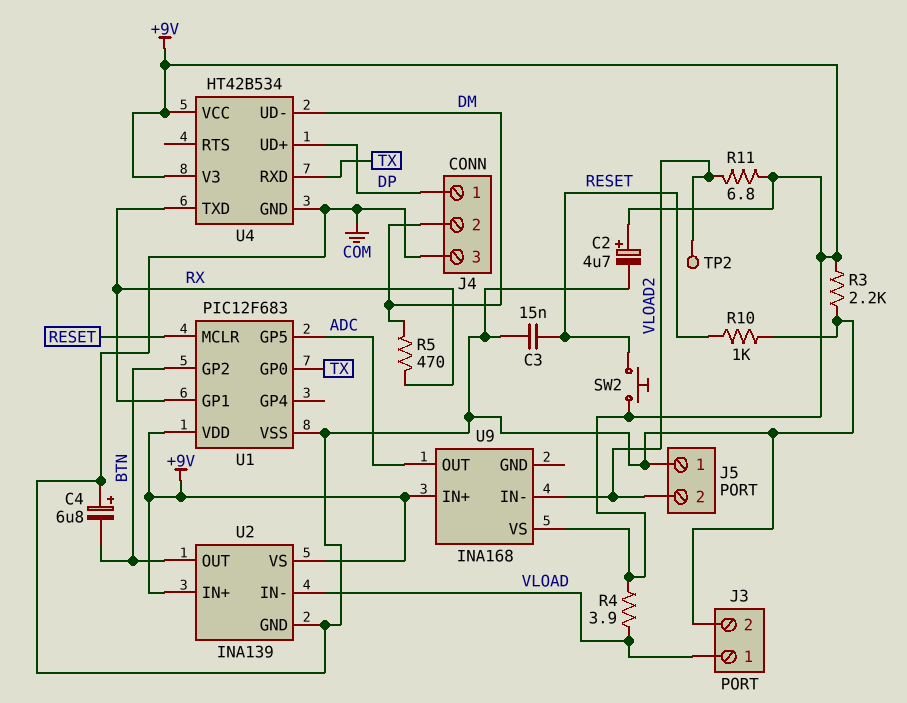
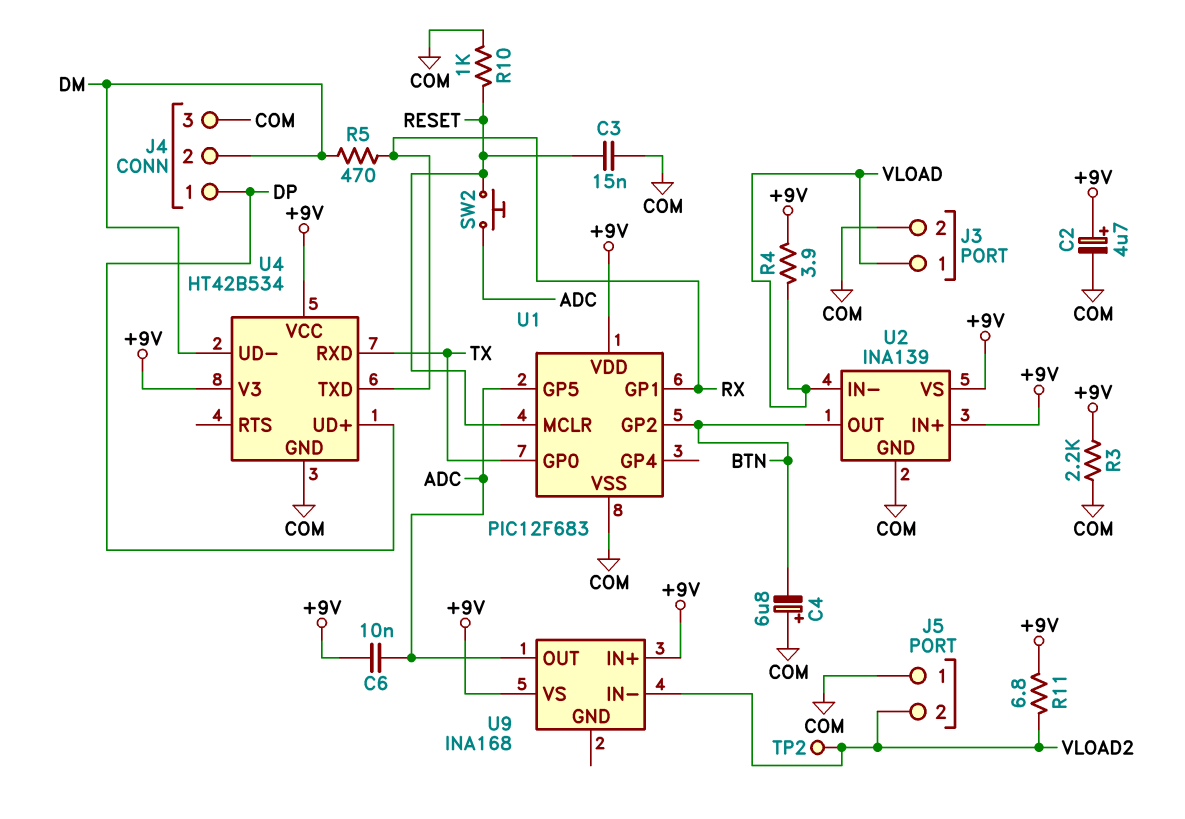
C6: none -> 10nF (+9V, ADC)
SW2: button (+9V, RESET) -> button (ADC, RESET)

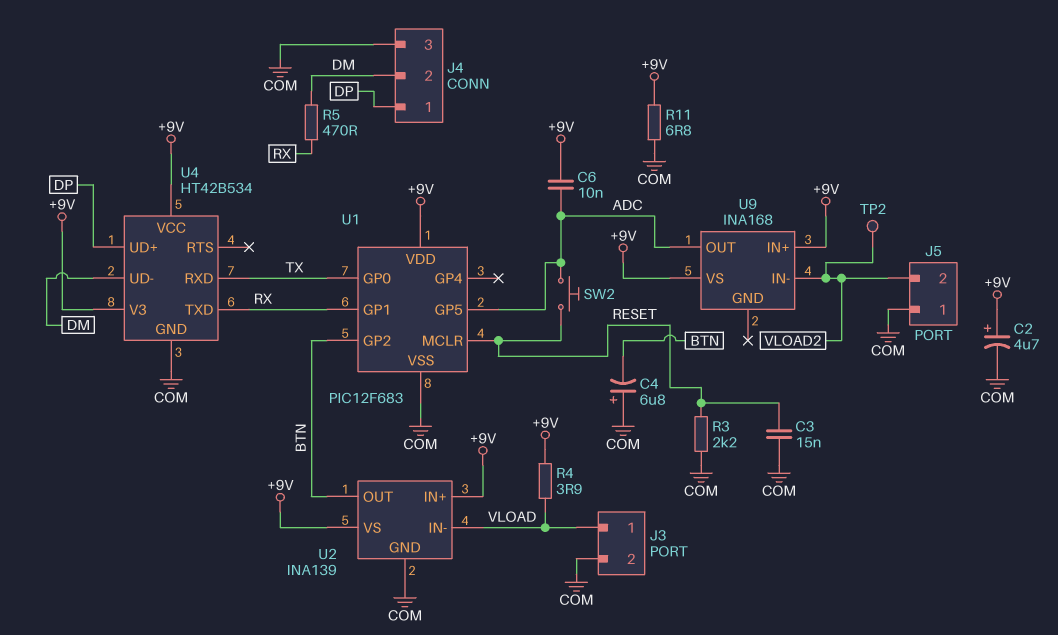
R3: 2.2k (+9V, COM) -> 2.2k (COM, RESET)
R10: 1k (COM, RESET) -> none
R11: 6.8 (+9V, VLOAD2) -> 6.8 (+9V, COM)

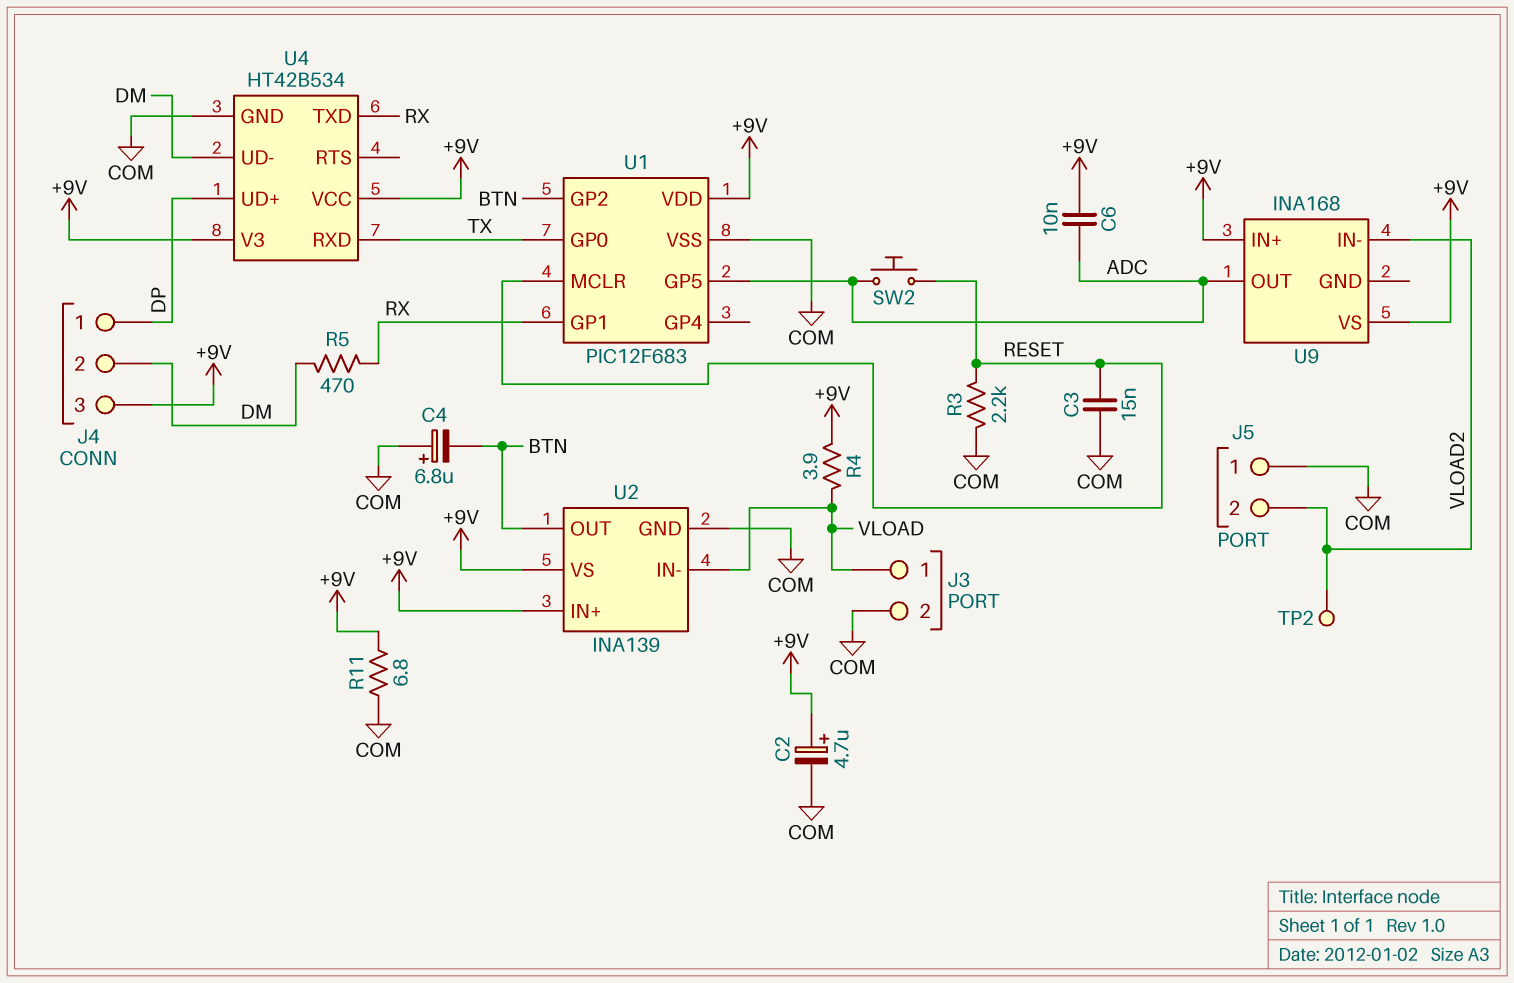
J4 pin 3: COM -> +9V

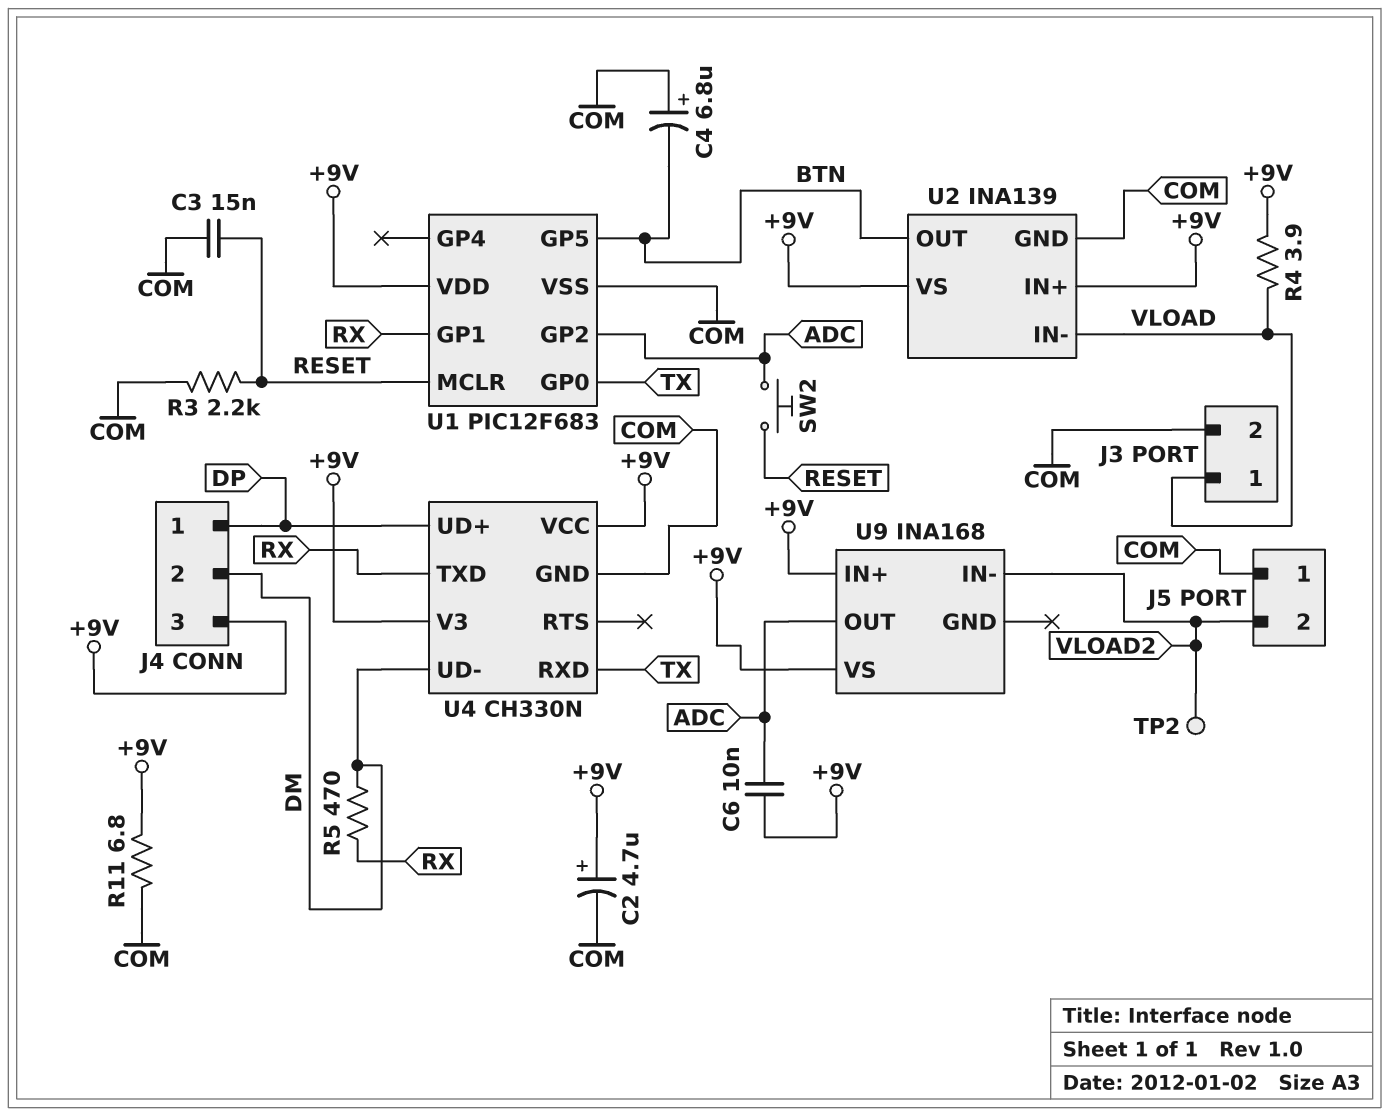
U1 pin GP2: BTN -> ADC
U1 pin GP5: ADC -> BTN
U4: HT42B534 -> CH330N

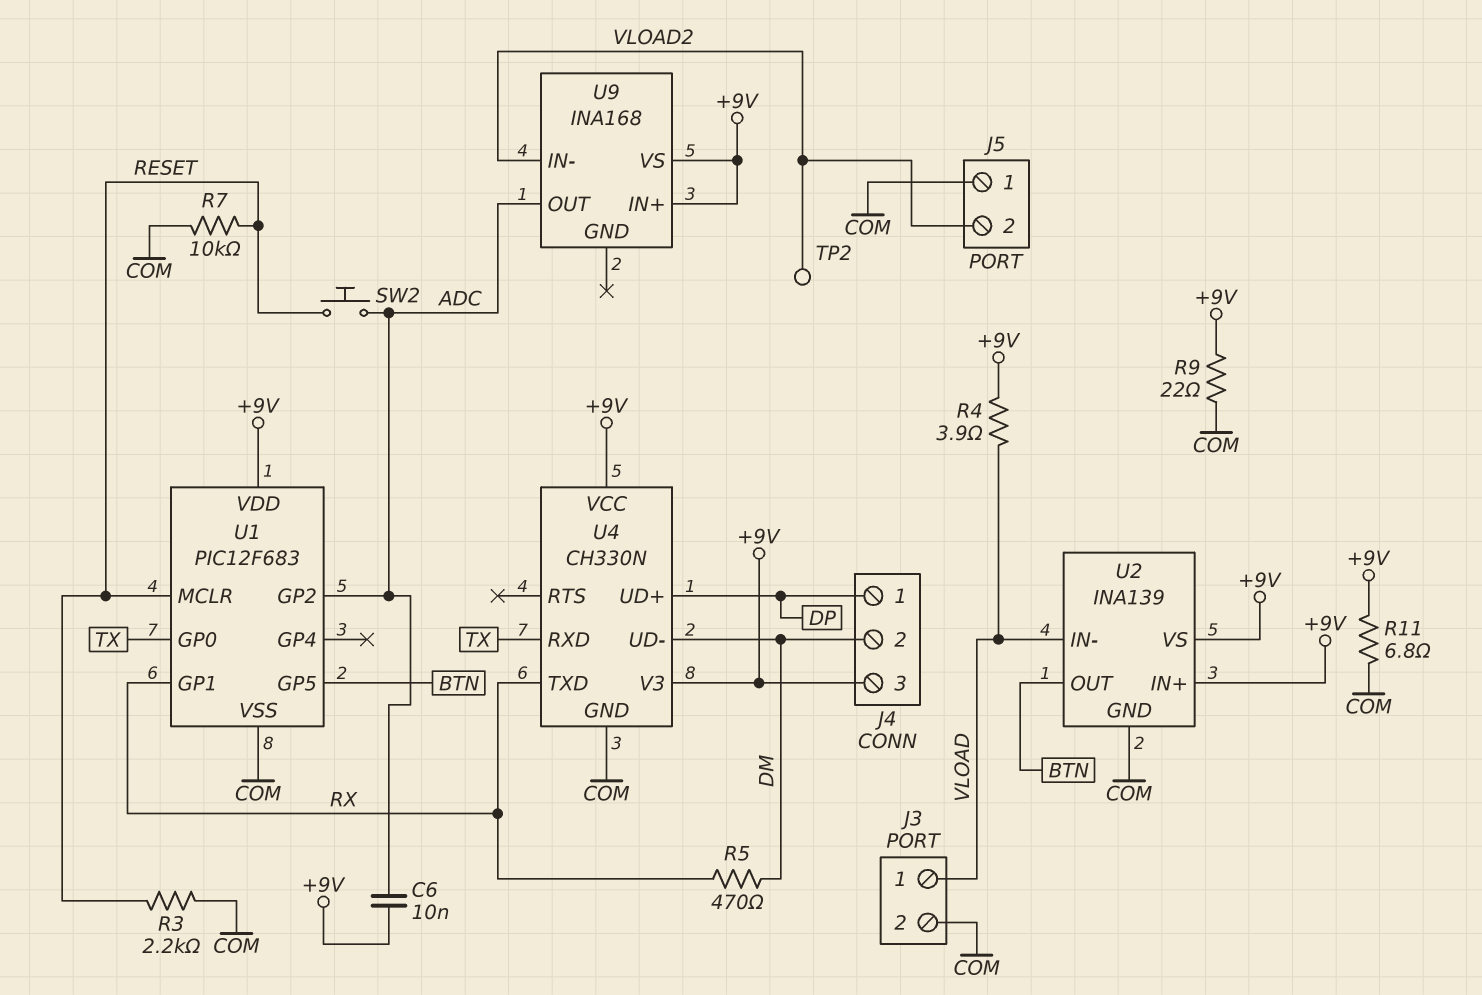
C2: 4.7uF (plus +9V, minus COM) -> none
C3: 15nF (COM, RESET) -> none
C4: 6.8uF (plus COM, minus BTN) -> none
R7: none -> 10k (COM, RESET)
R9: none -> 22 (+9V, COM)

